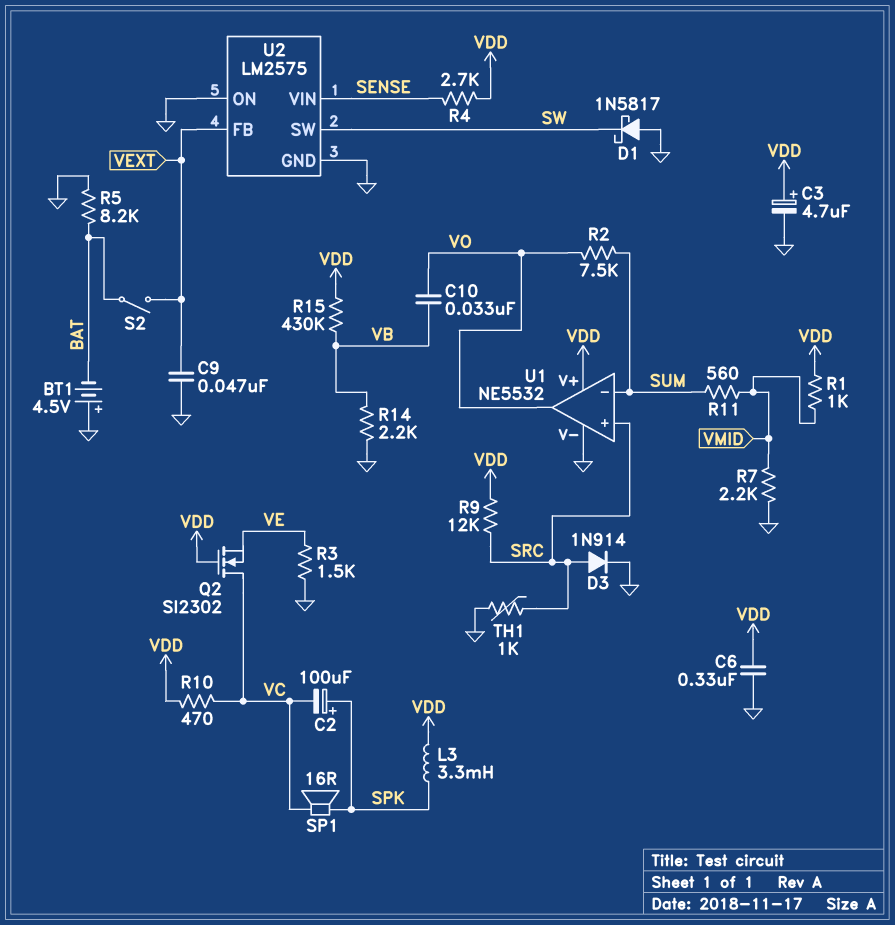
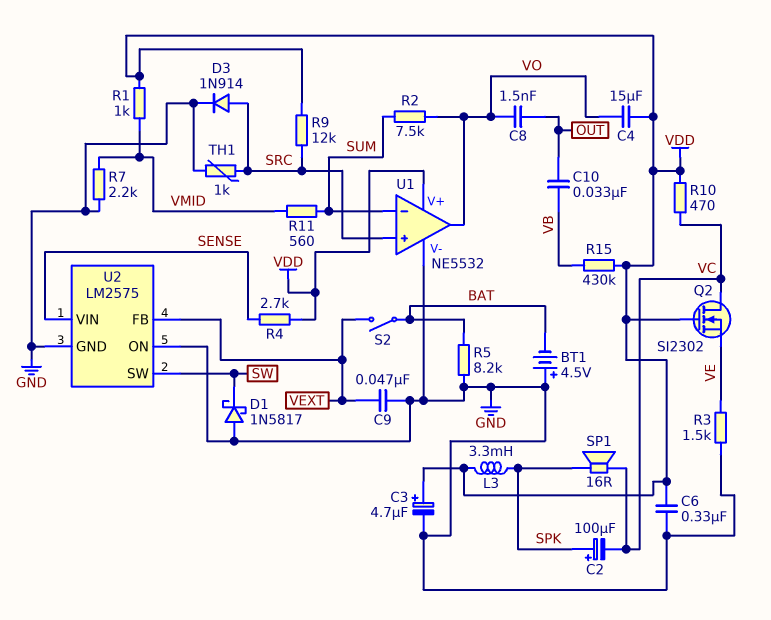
C4: none -> 15uF (VDD, VO)
C8: none -> 1.5nF (OUT, VO)
C10: 33nF (VB, VO) -> 33nF (OUT, VB)
R14: 2.2k (GND, VB) -> none

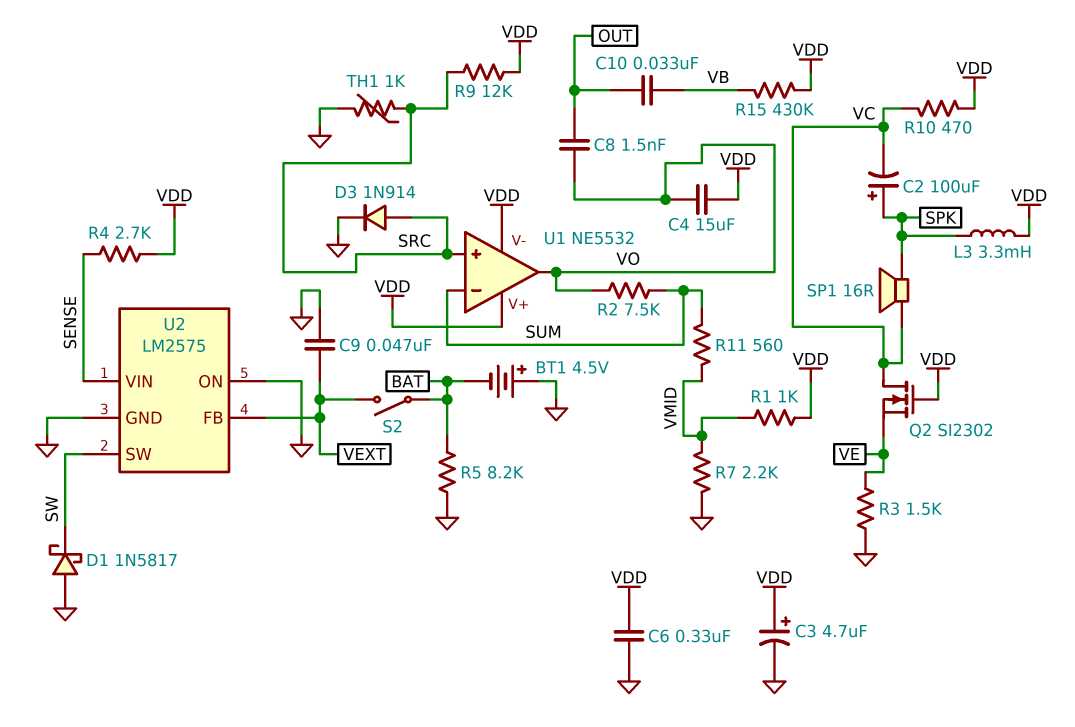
U1 pin V-: GND -> VDD

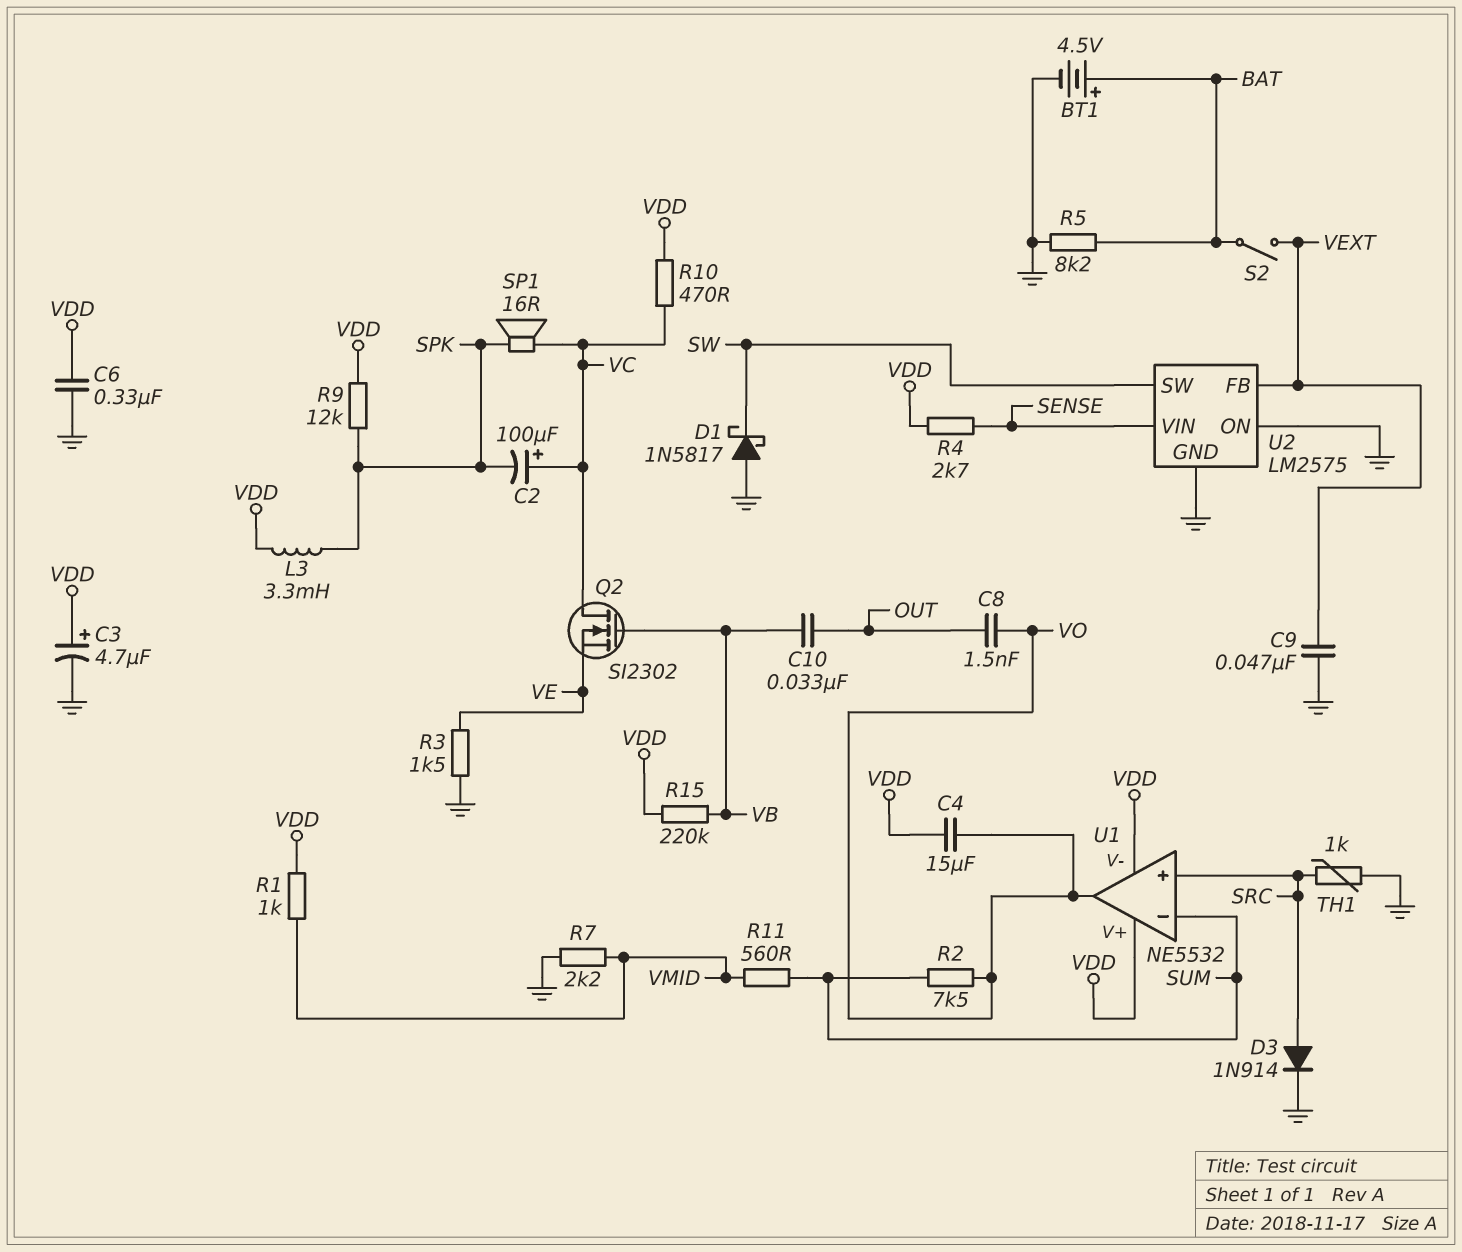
BT1: 4.5V (plus GND, minus BAT) -> 4.5V (plus BAT, minus GND)
C2: 100uF (plus SPK, minus VC) -> 100uF (plus VC, minus SPK)
Q2: NMOS SI2302 (G VDD, D VC, S VE) -> NMOS SI2302 (G VB, D VC, S VE)
R9: 12k (SRC, VDD) -> 12k (SPK, VDD)
R15: 430k (VB, VDD) -> 220k (VB, VDD)

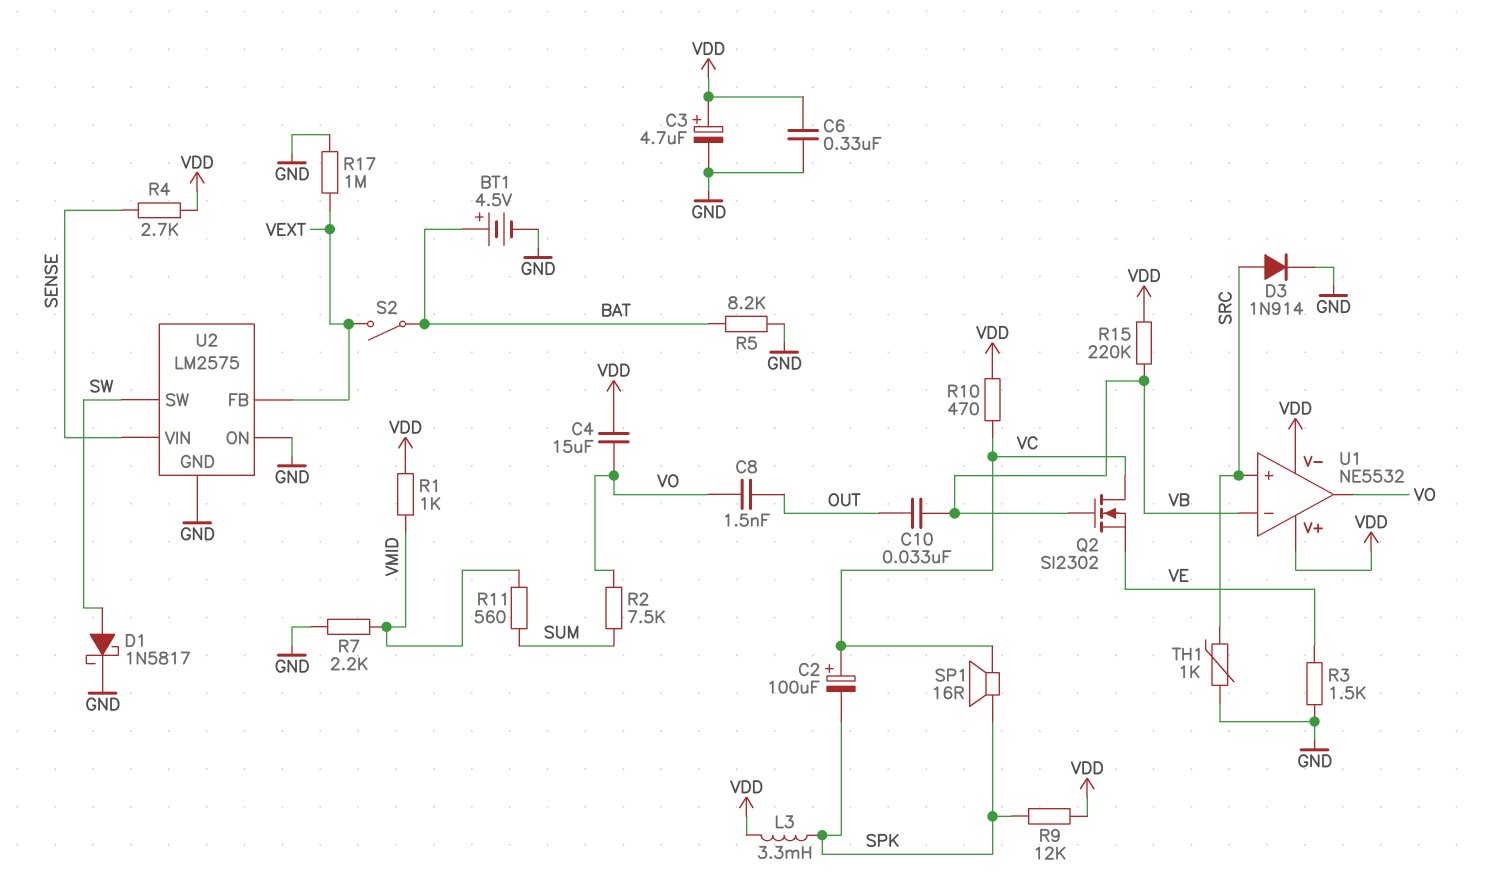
C9: 47nF (GND, VEXT) -> none
D1: schottky 1N5817 (A GND, K SW) -> schottky 1N5817 (A SW, K GND)
R17: none -> 1M (GND, VEXT)
U1 pin in-: SUM -> VB

